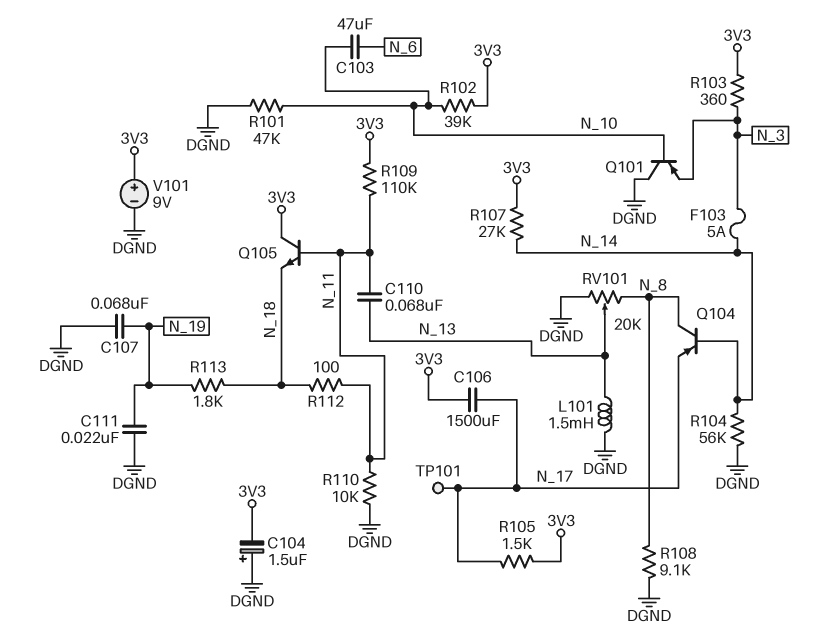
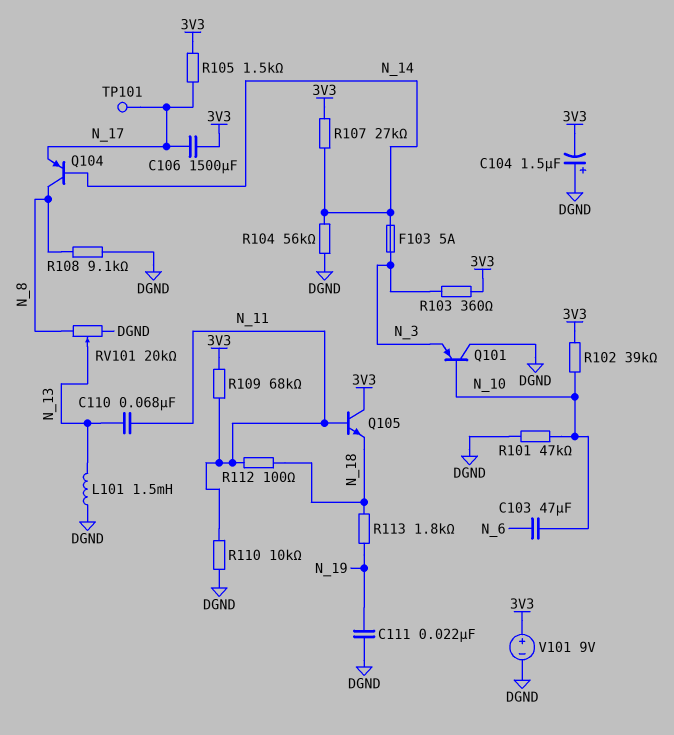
C107: 68nF (DGND, N_19) -> none
R109: 110k (3V3, N_11) -> 68k (3V3, N_11)

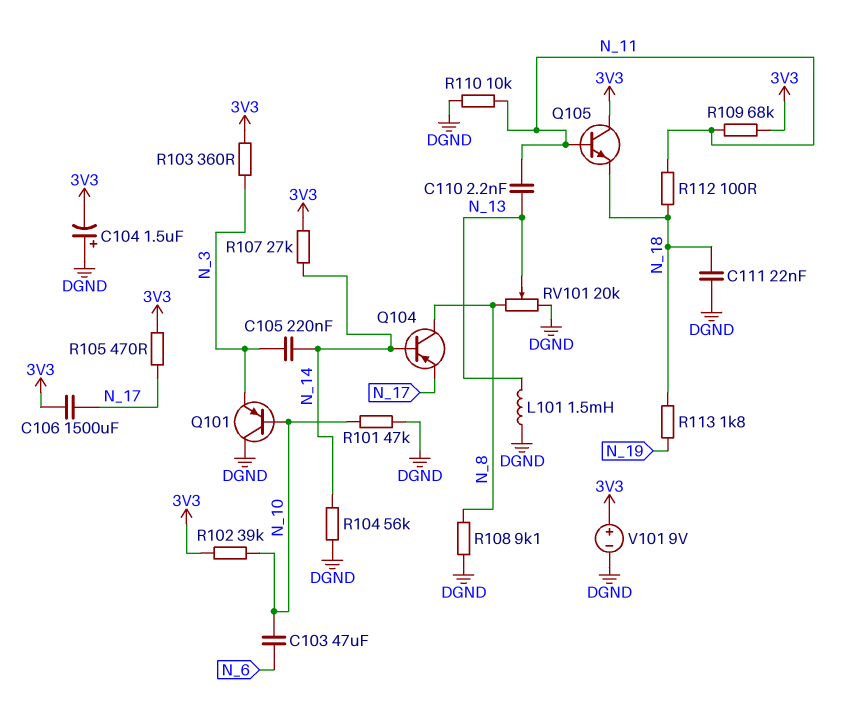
C105: none -> 220nF (N_3, N_14)
C110: 68nF (N_11, N_13) -> 2.2nF (N_11, N_13)
C111: 22nF (DGND, N_19) -> 22nF (DGND, N_18)
F103: 5A (N_3, N_14) -> none
R105: 1.5k (3V3, N_17) -> 470 (3V3, N_17)
TP101: test point (N_17) -> none

